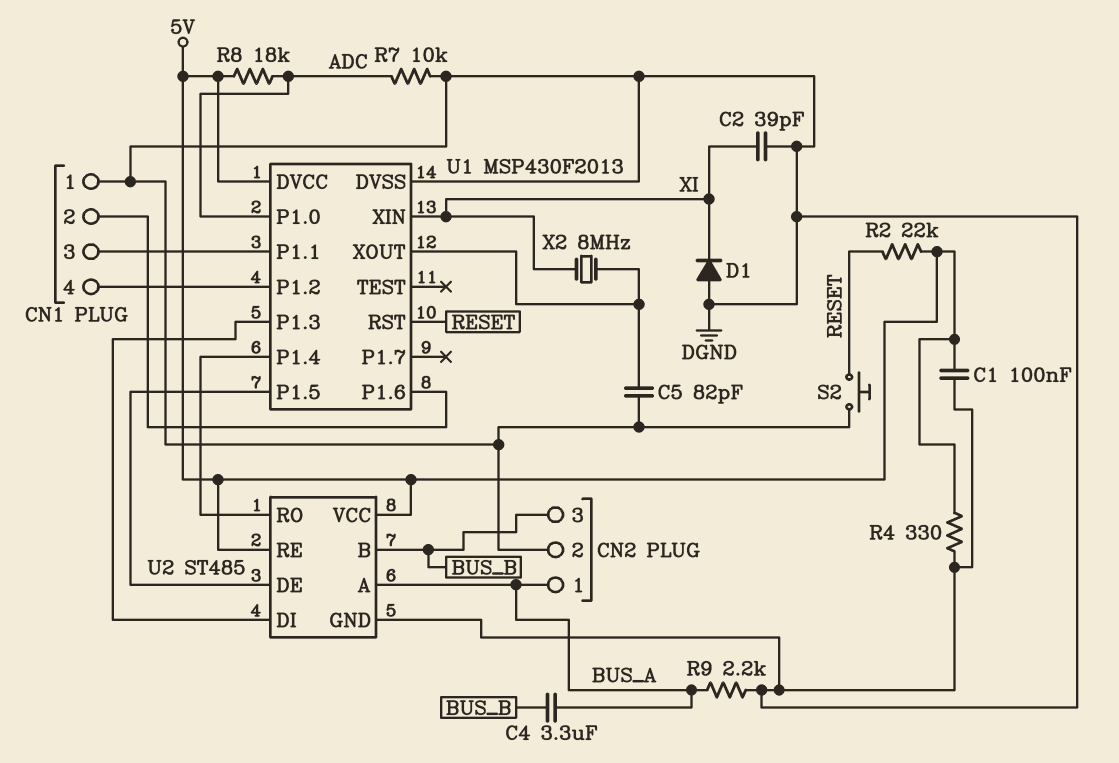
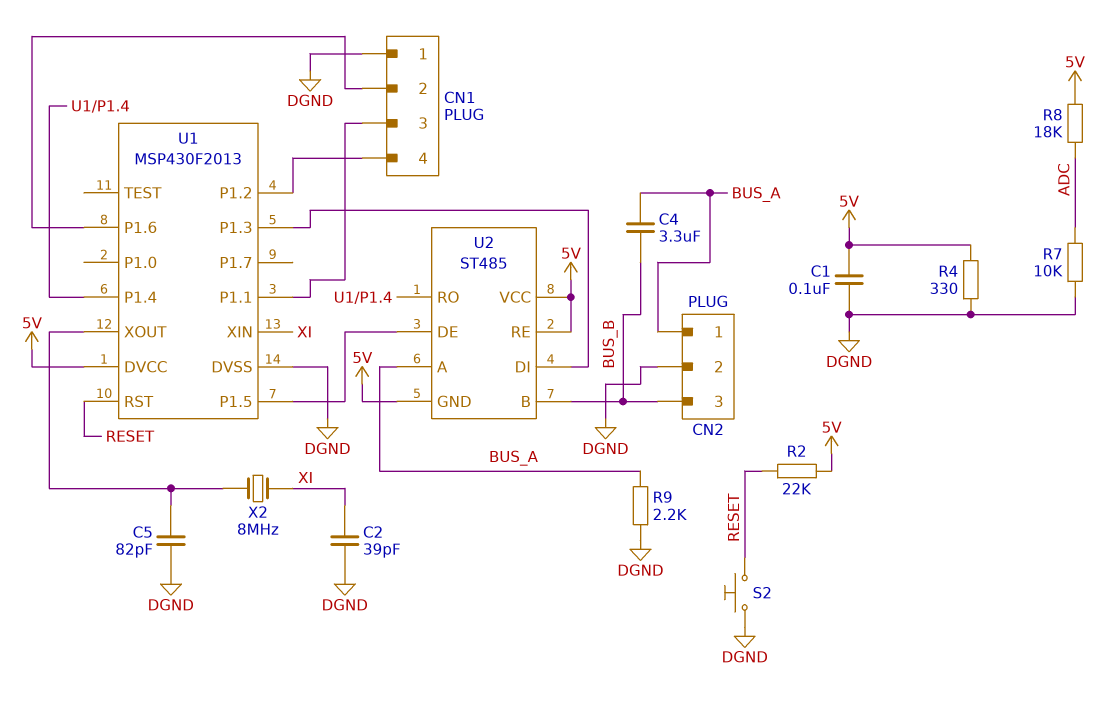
D1: diode (A DGND, K XI) -> none
U1 pin P1.0: ADC -> none
U2 pin GND: DGND -> 5V

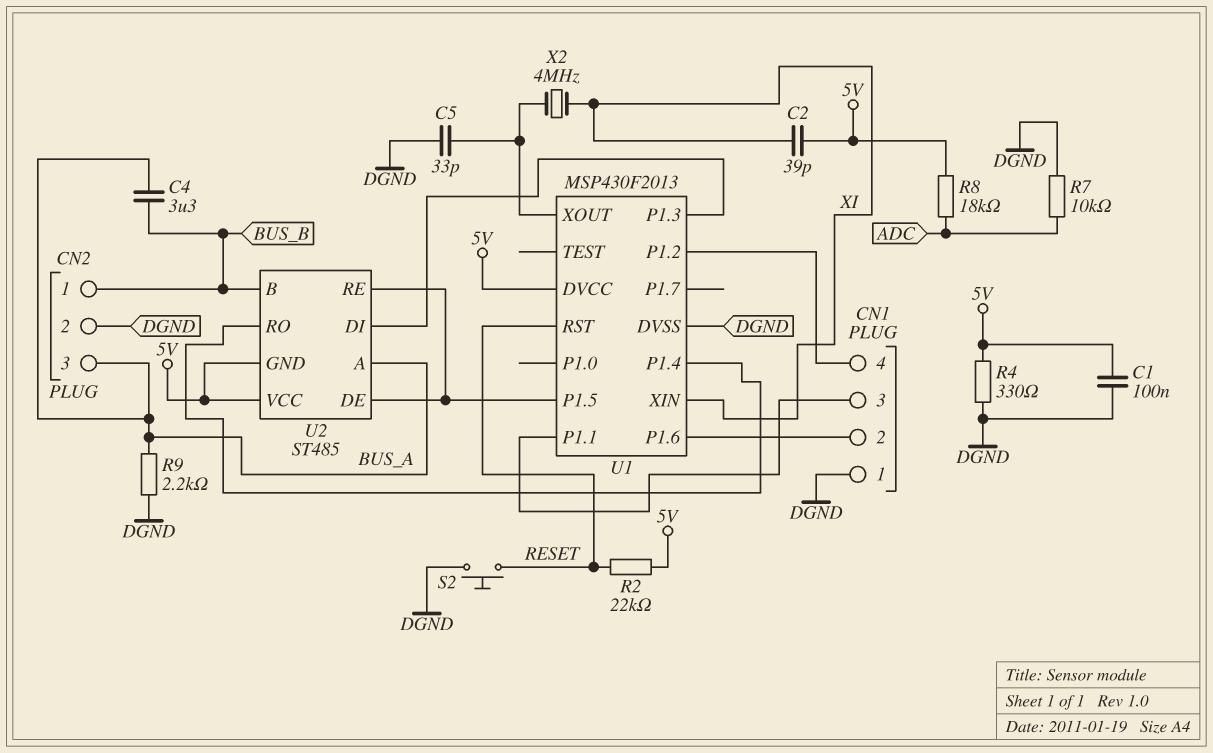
C2: 39pF (DGND, XI) -> 39pF (5V, XI)
C5: 82pF (DGND, U1/XOUT) -> 33pF (DGND, U1/XOUT)
CN2 pin 1: BUS_A -> BUS_B
CN2 pin 3: BUS_B -> BUS_A
U2 pin RE: 5V -> U1/P1.5
X2: 8MHz (U1/XOUT, XI) -> 4MHz (U1/XOUT, XI)

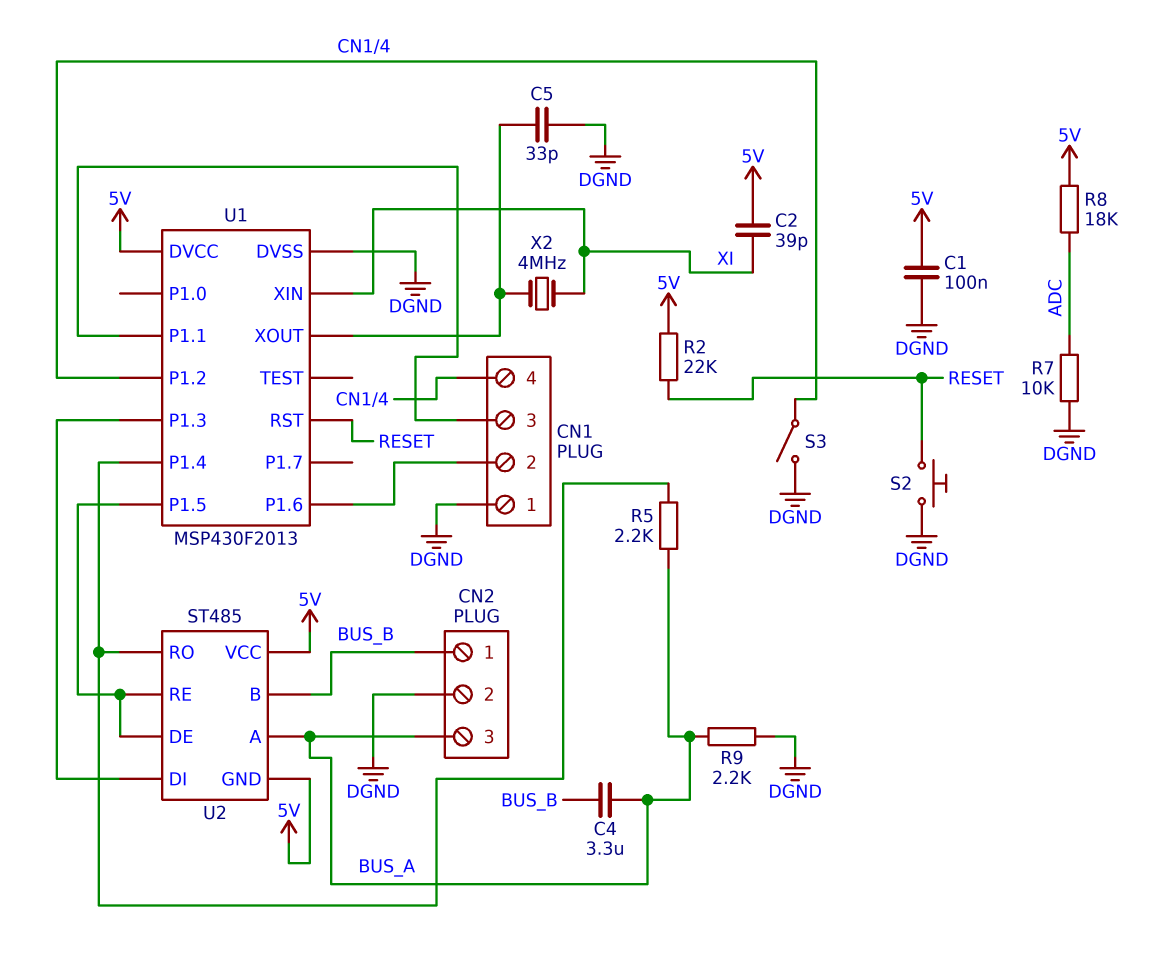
R4: 330 (5V, DGND) -> none
R5: none -> 2.2k (BUS_A, U1/P1.4)
S3: none -> switch (CN1/4, DGND)

